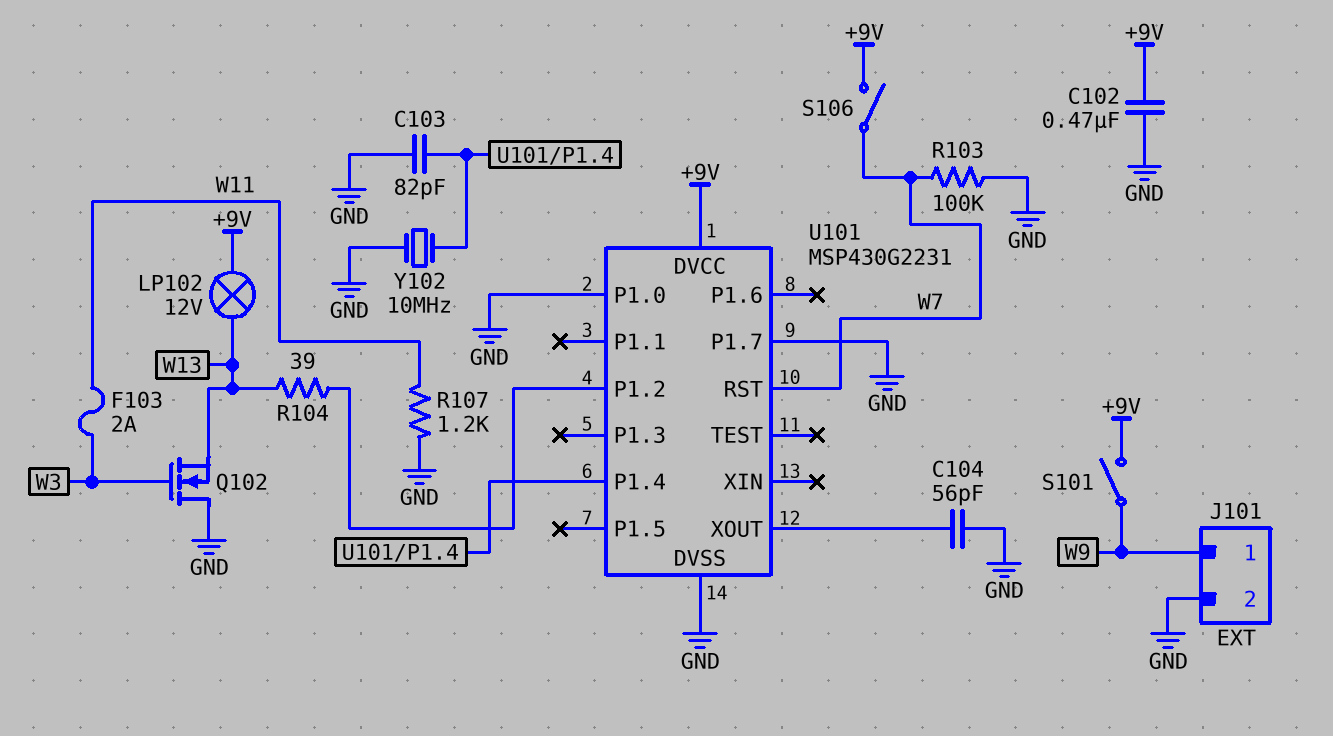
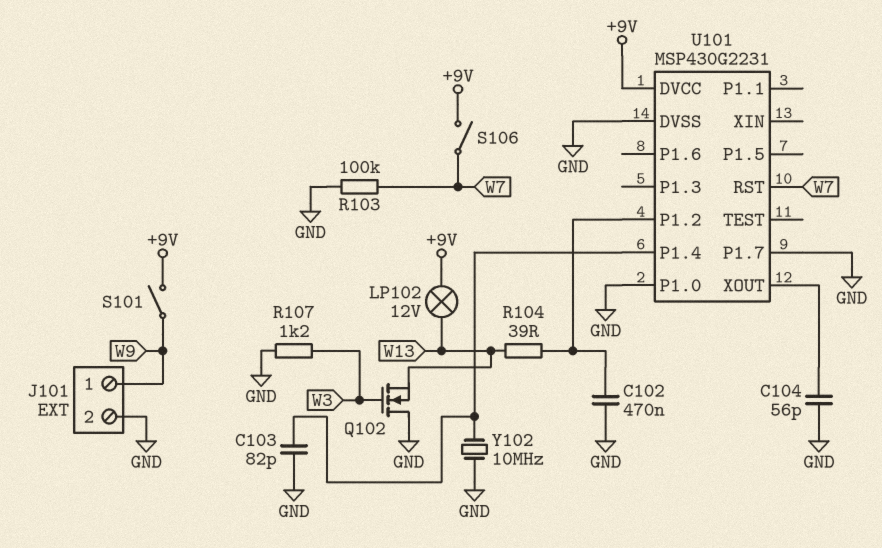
C102: 470nF (+9V, GND) -> 470nF (GND, U101/P1.2)
F103: 2A (W3, W11) -> none
R107: 1.2k (GND, W11) -> 1.2k (GND, W3)

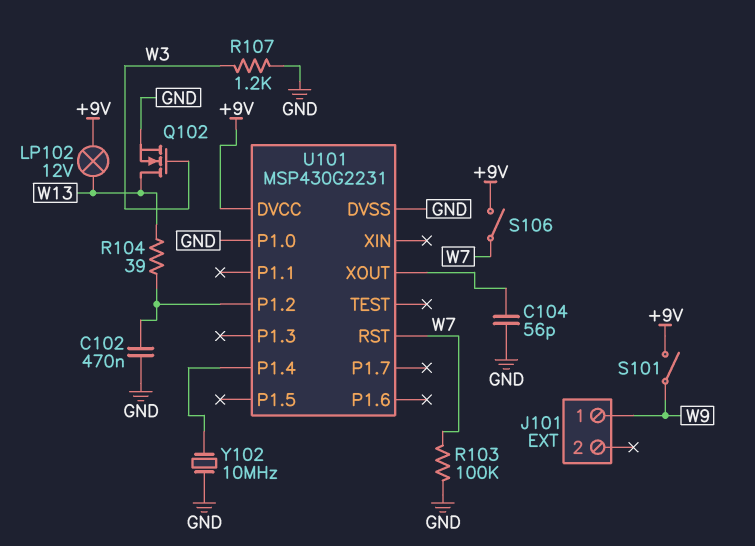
C103: 82pF (GND, U101/P1.4) -> none
J101 pin 2: GND -> none
Q102: NMOS (G W3, D GND, S W13) -> NMOS (G W3, D W13, S GND)
U101 pin P1.7: GND -> none

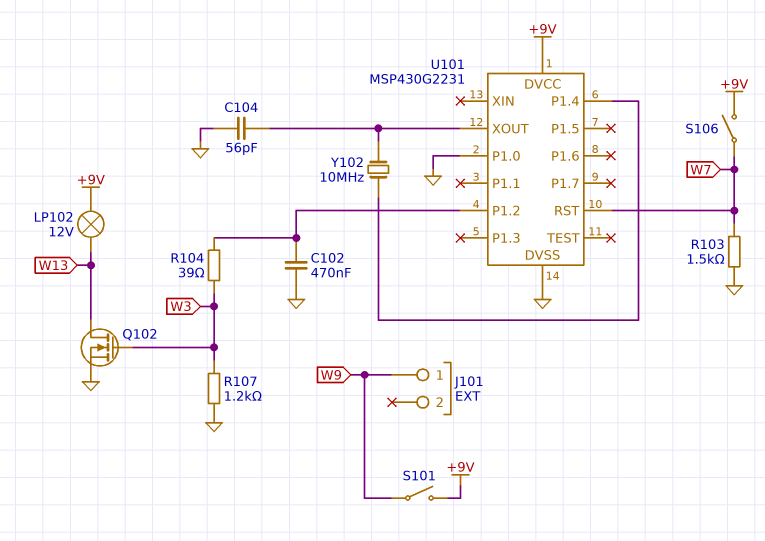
R103: 100k (GND, W7) -> 1.5k (GND, W7)
R104: 39 (U101/P1.2, W13) -> 39 (U101/P1.2, W3)
Y102: 10MHz (GND, U101/P1.4) -> 10MHz (U101/P1.4, U101/XOUT)

